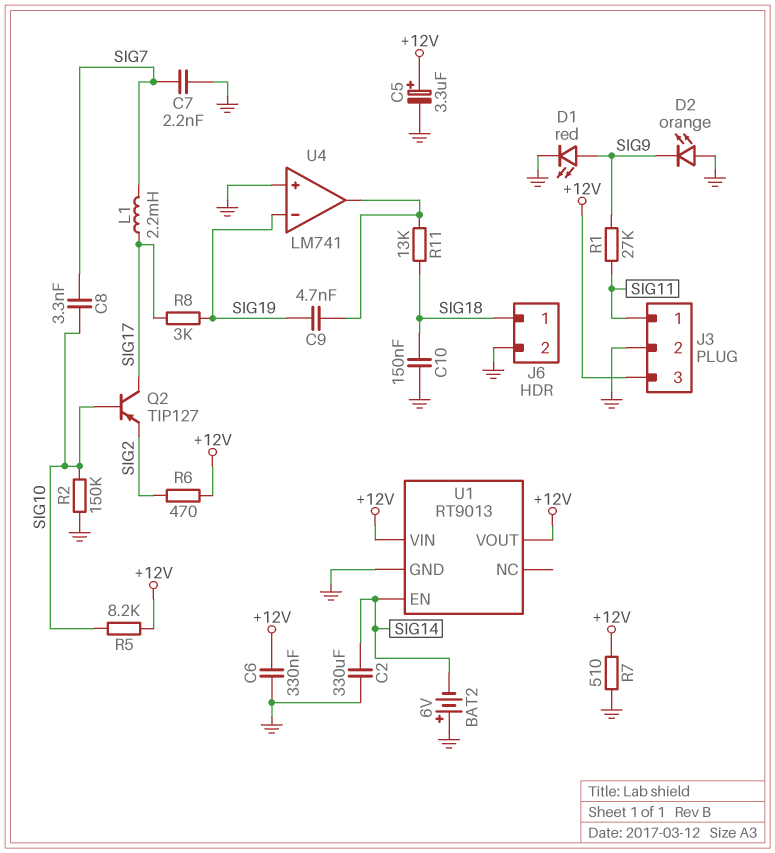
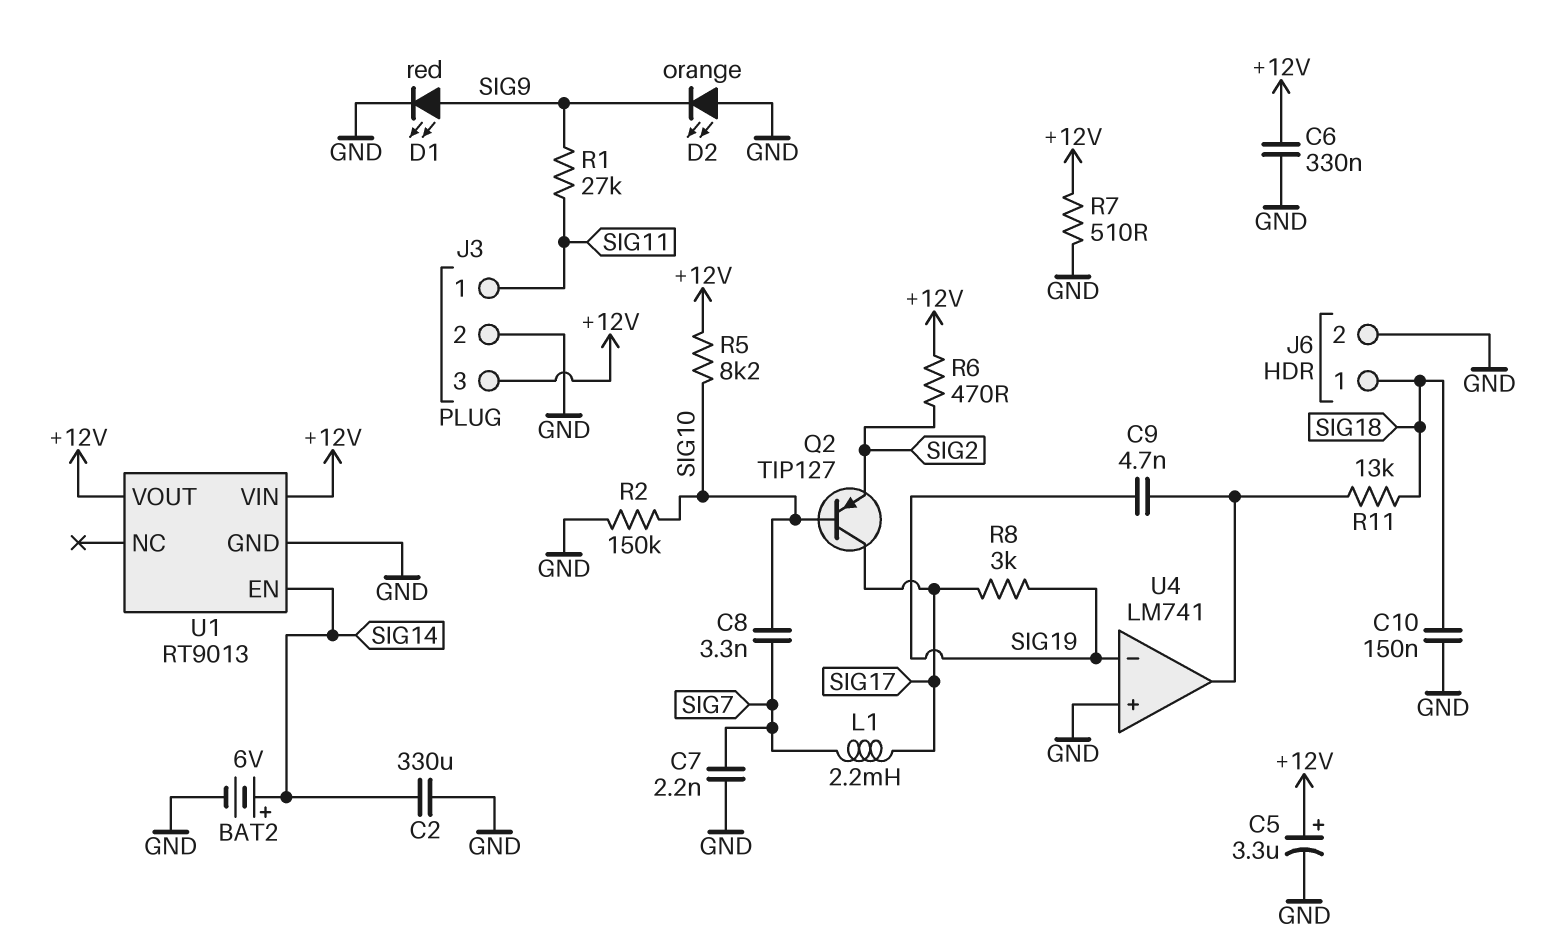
BAT2: 6V (plus GND, minus SIG14) -> 6V (plus SIG14, minus GND)

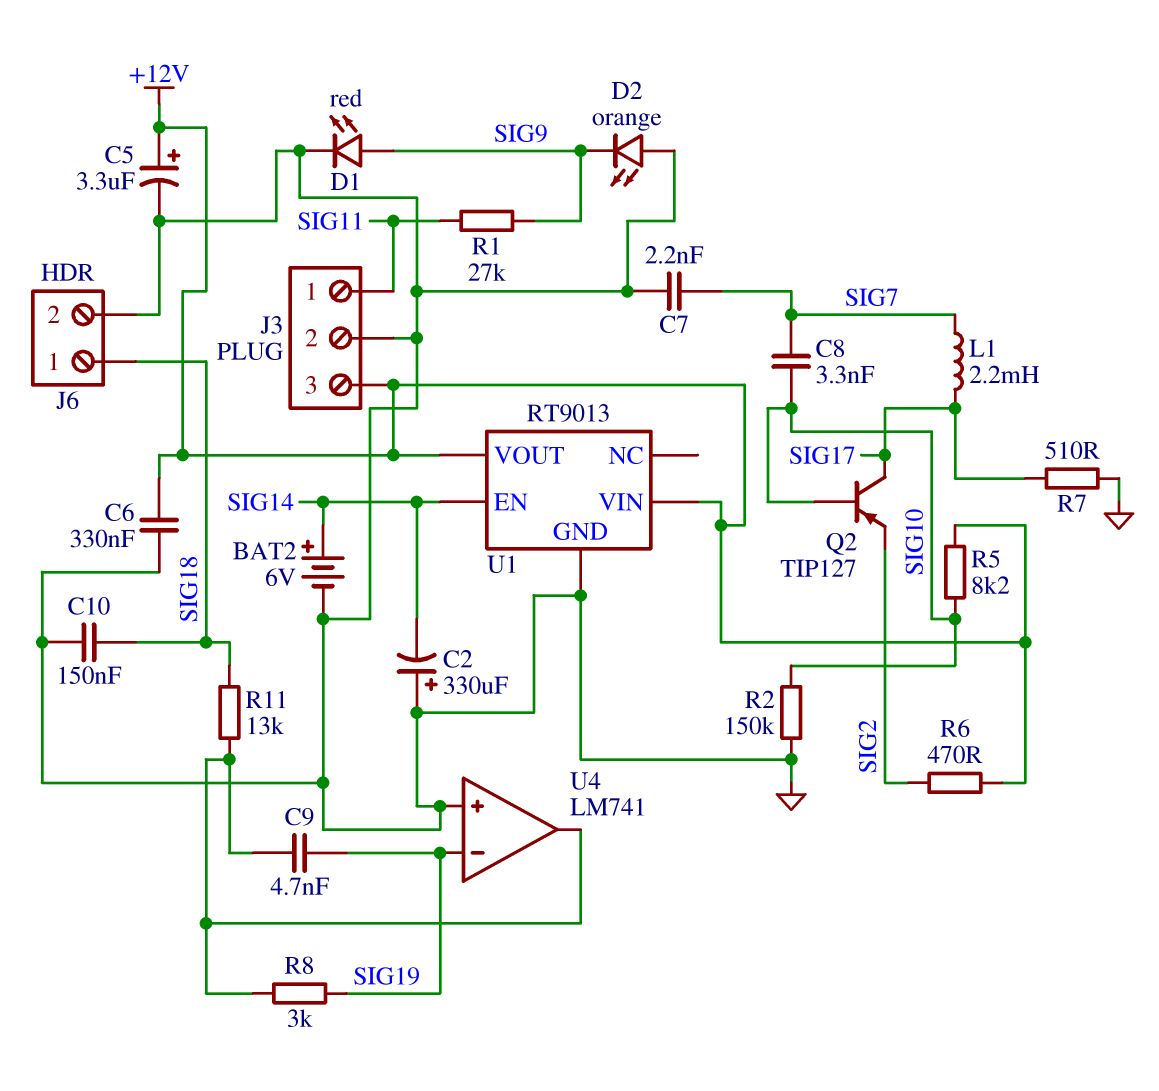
C2: 330uF (GND, SIG14) -> 330uF (plus GND, minus SIG14)
R7: 510 (+12V, GND) -> 510 (GND, SIG17)
R8: 3k (SIG17, SIG19) -> 3k (SIG19, U4/out)

